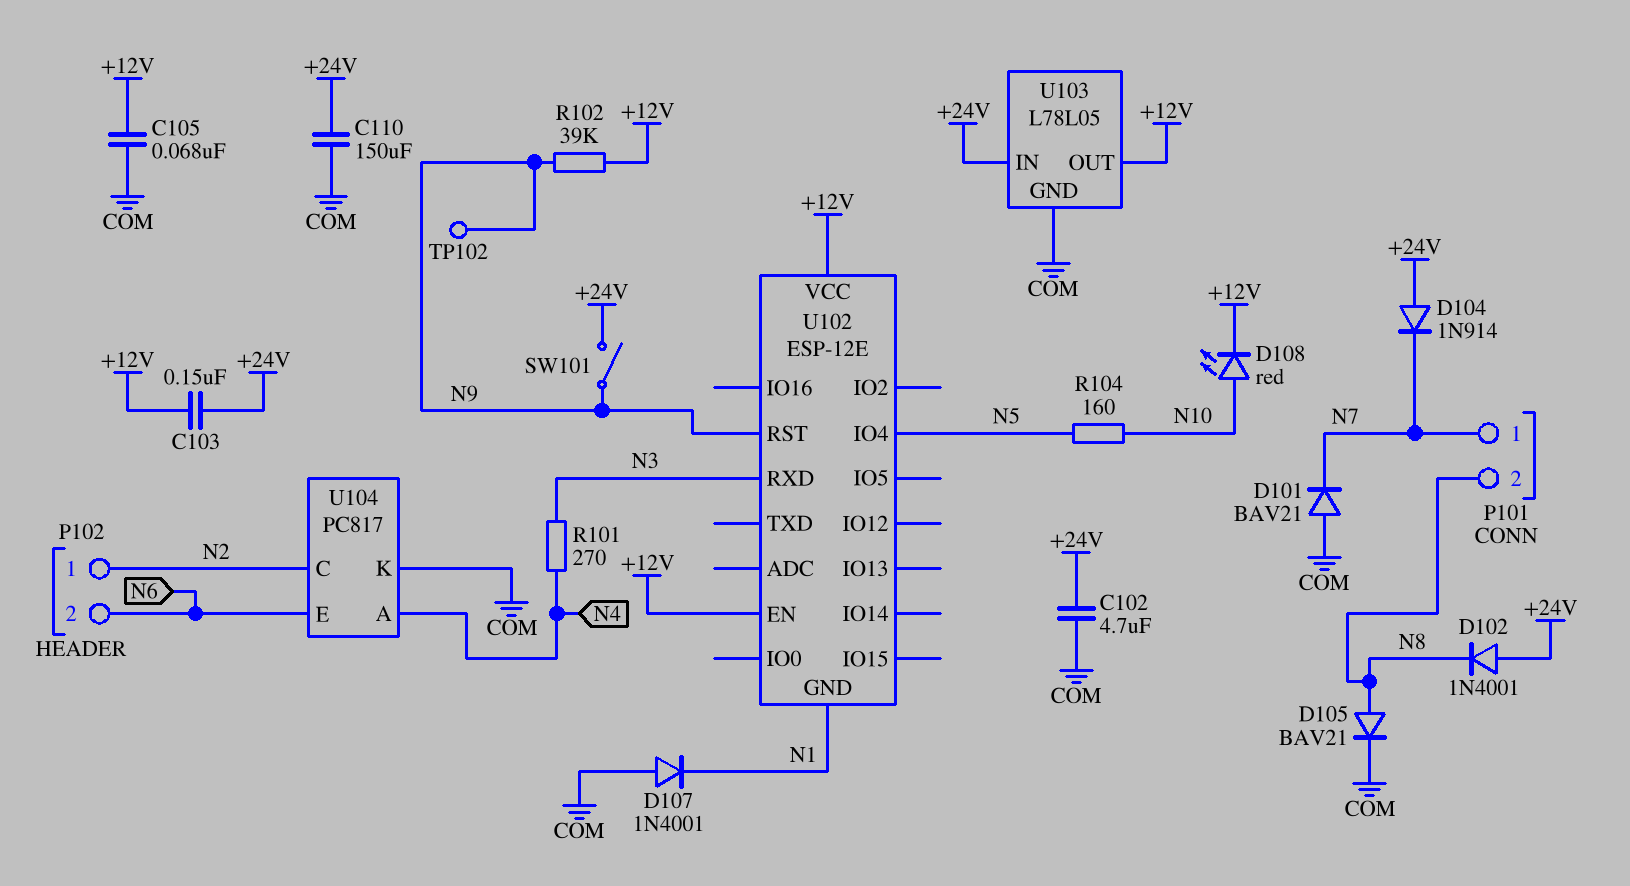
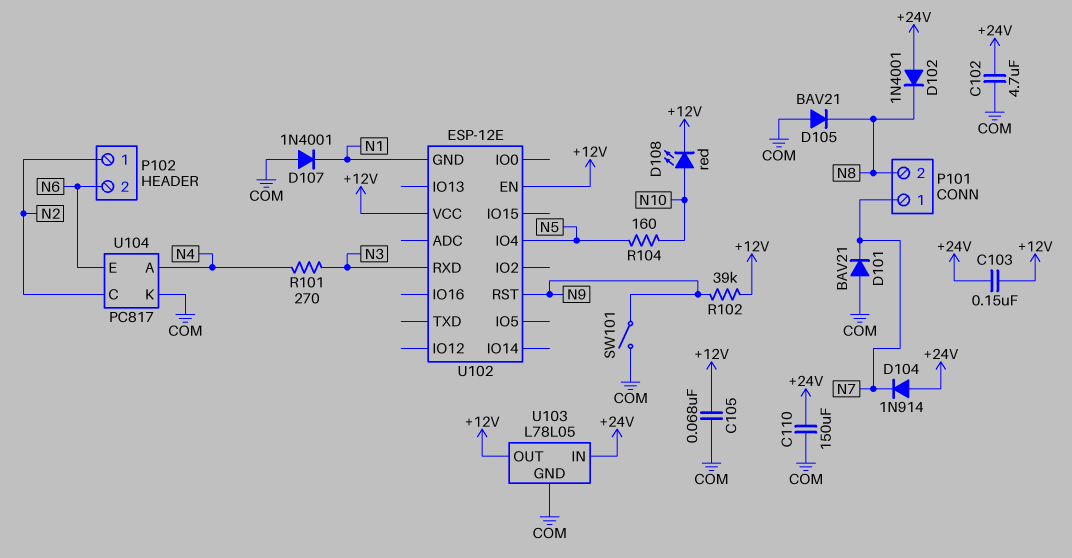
D105: diode BAV21 (A N8, K COM) -> diode BAV21 (A COM, K N8)
SW101: switch (+24V, N9) -> switch (COM, N9)
TP102: test point (N9) -> none

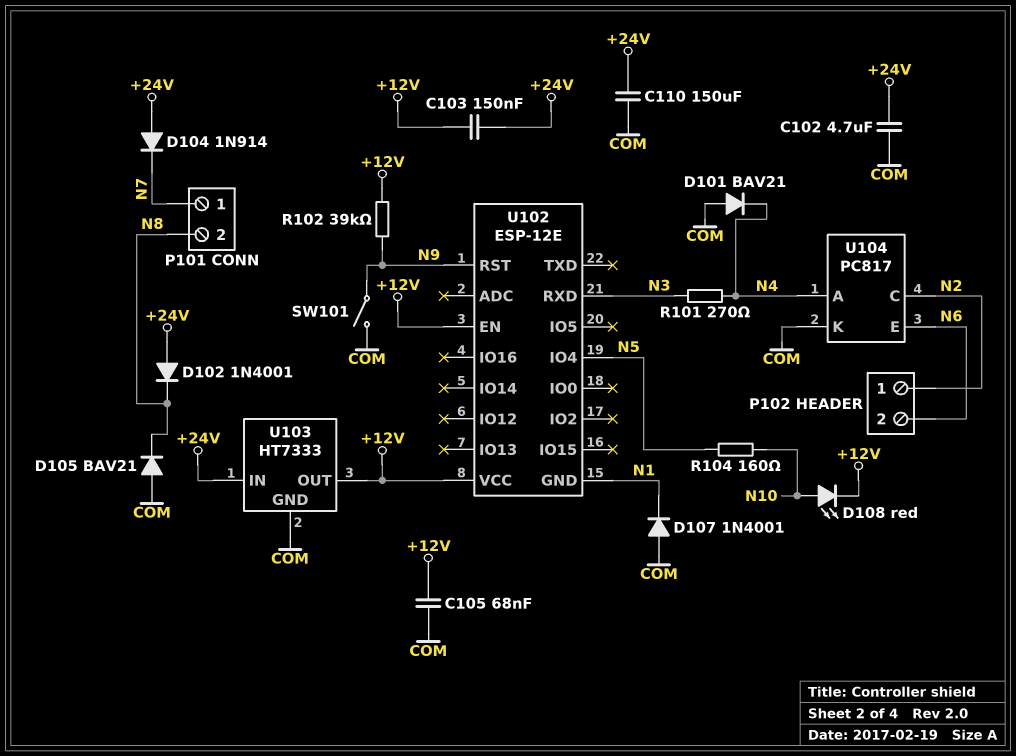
D101: diode BAV21 (A COM, K N7) -> diode BAV21 (A COM, K N4)
U103: L78L05 -> HT7333

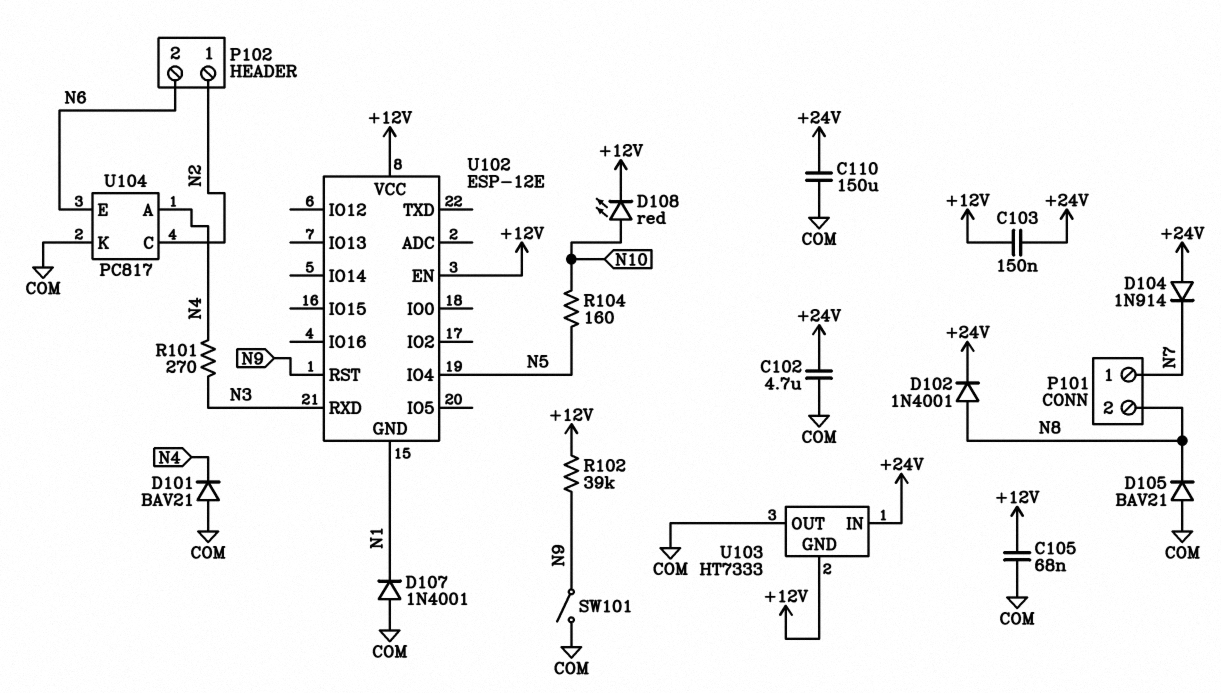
D102: diode 1N4001 (A +24V, K N8) -> diode 1N4001 (A N8, K +24V)
U103 pin GND: COM -> +12V
U103 pin OUT: +12V -> COM

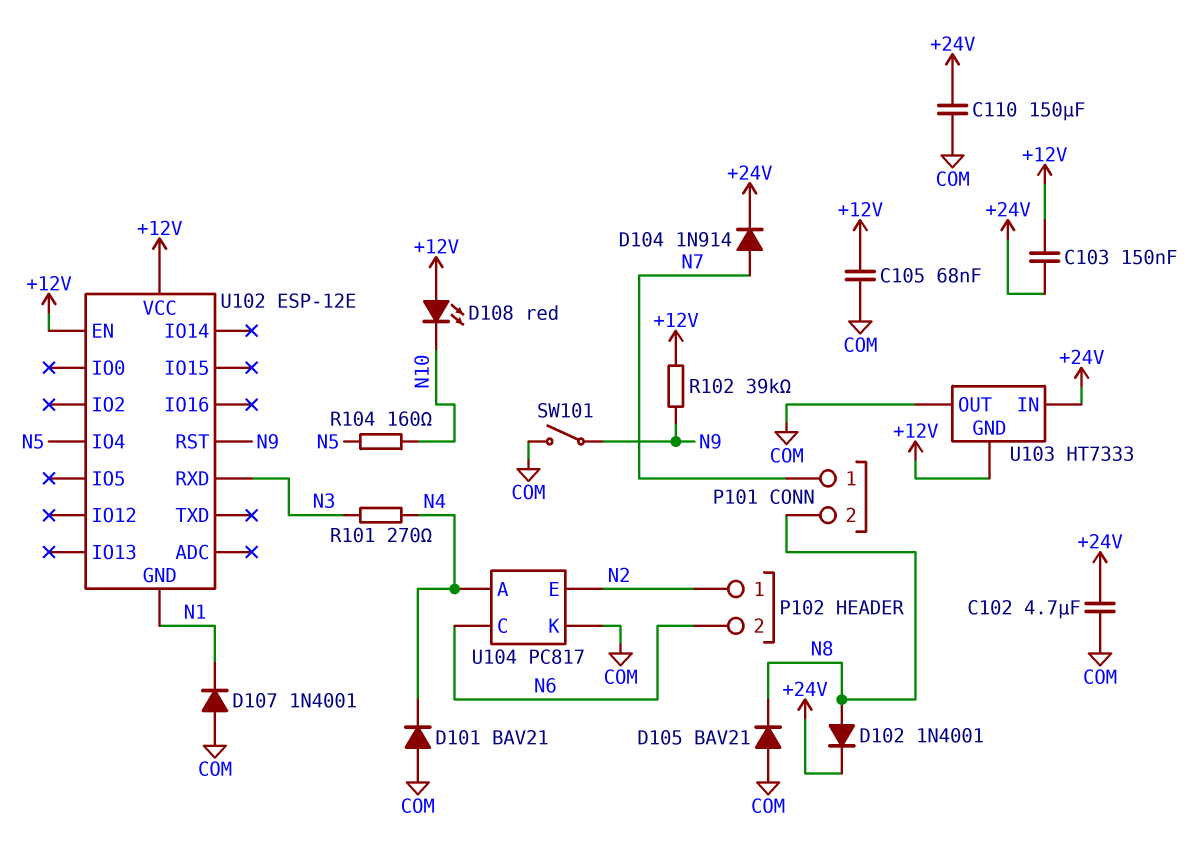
D104: diode 1N914 (A +24V, K N7) -> diode 1N914 (A N7, K +24V)
D108: LED red (A N10, K +12V) -> LED red (A +12V, K N10)
U104 pin C: N2 -> N6
U104 pin E: N6 -> N2

